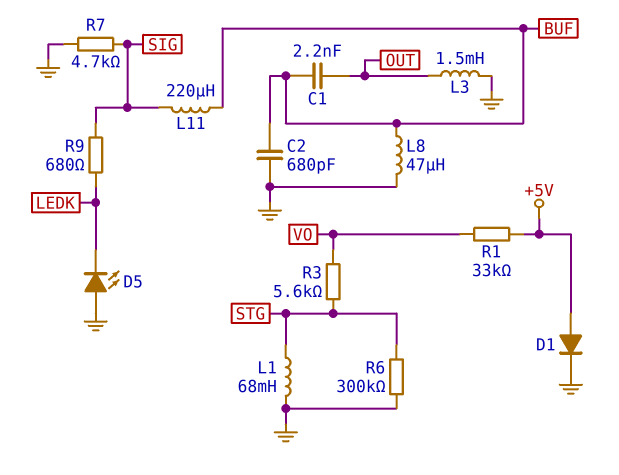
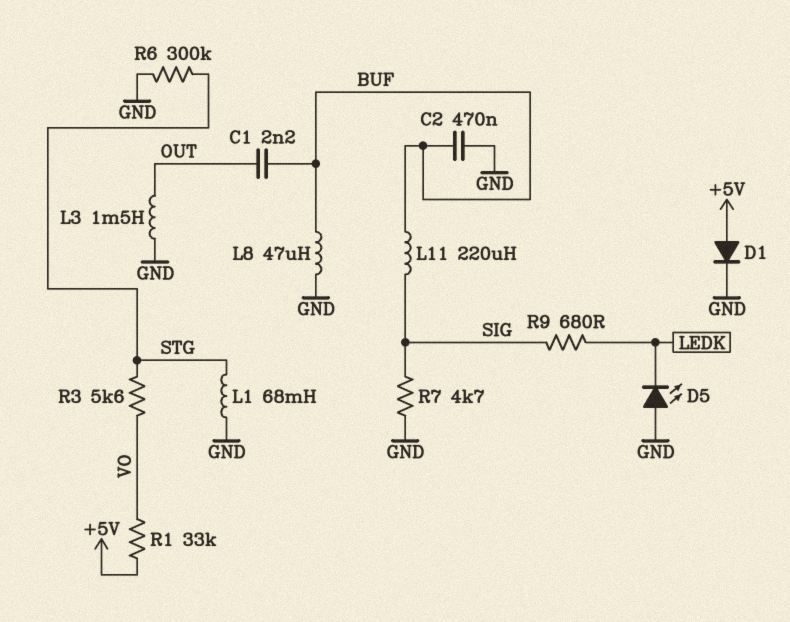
C2: 680pF (BUF, GND) -> 470nF (BUF, GND)

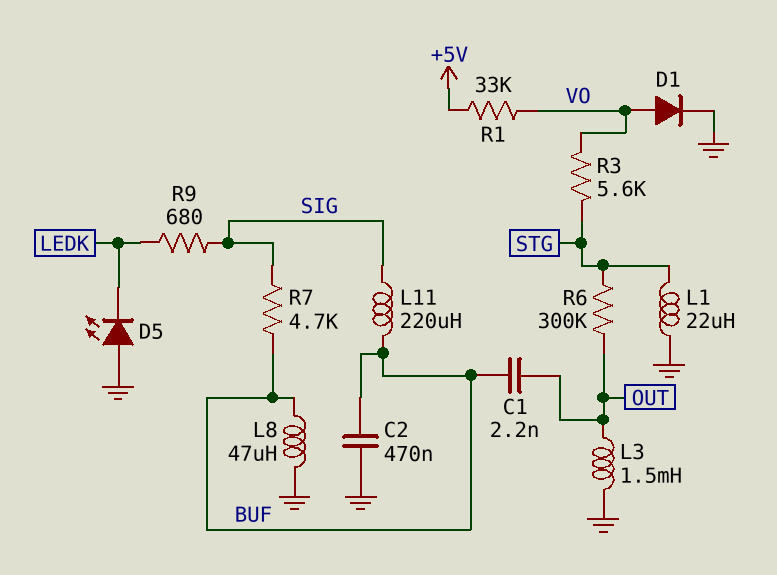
D1: diode (A +5V, K GND) -> diode (A VO, K GND)
L1: 68mH (GND, STG) -> 22uH (GND, STG)
R6: 300k (GND, STG) -> 300k (OUT, STG)
R7: 4.7k (GND, SIG) -> 4.7k (BUF, SIG)

